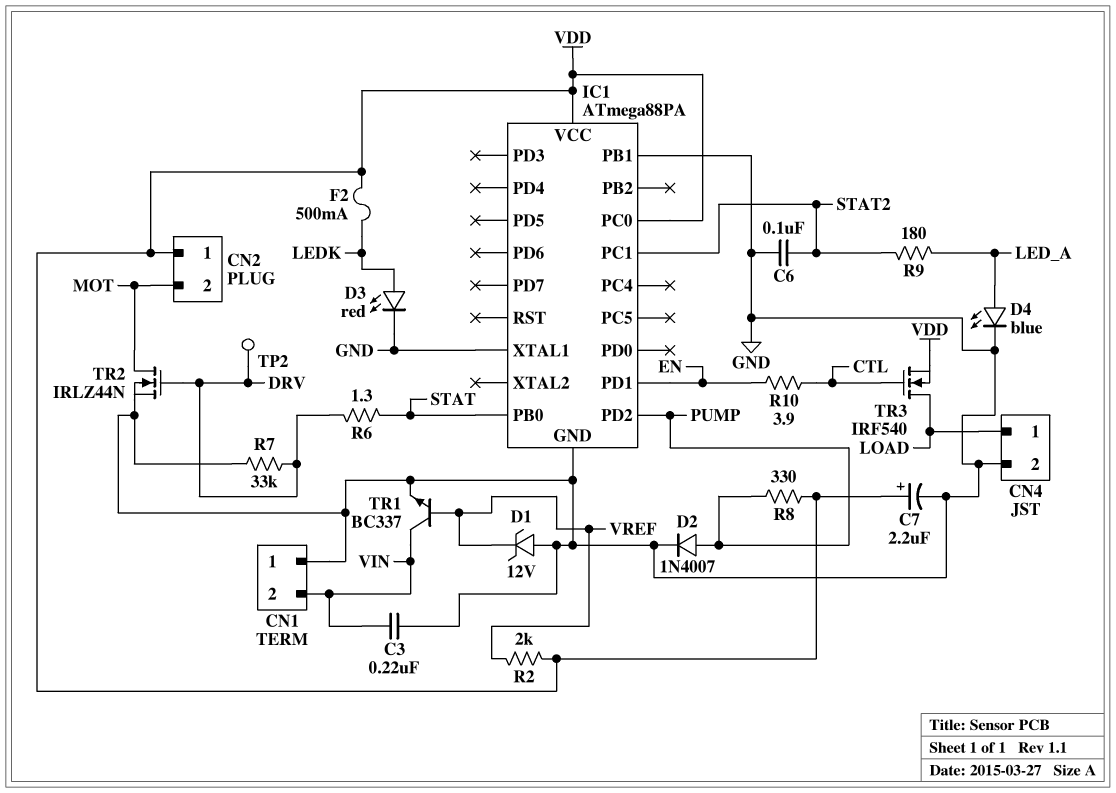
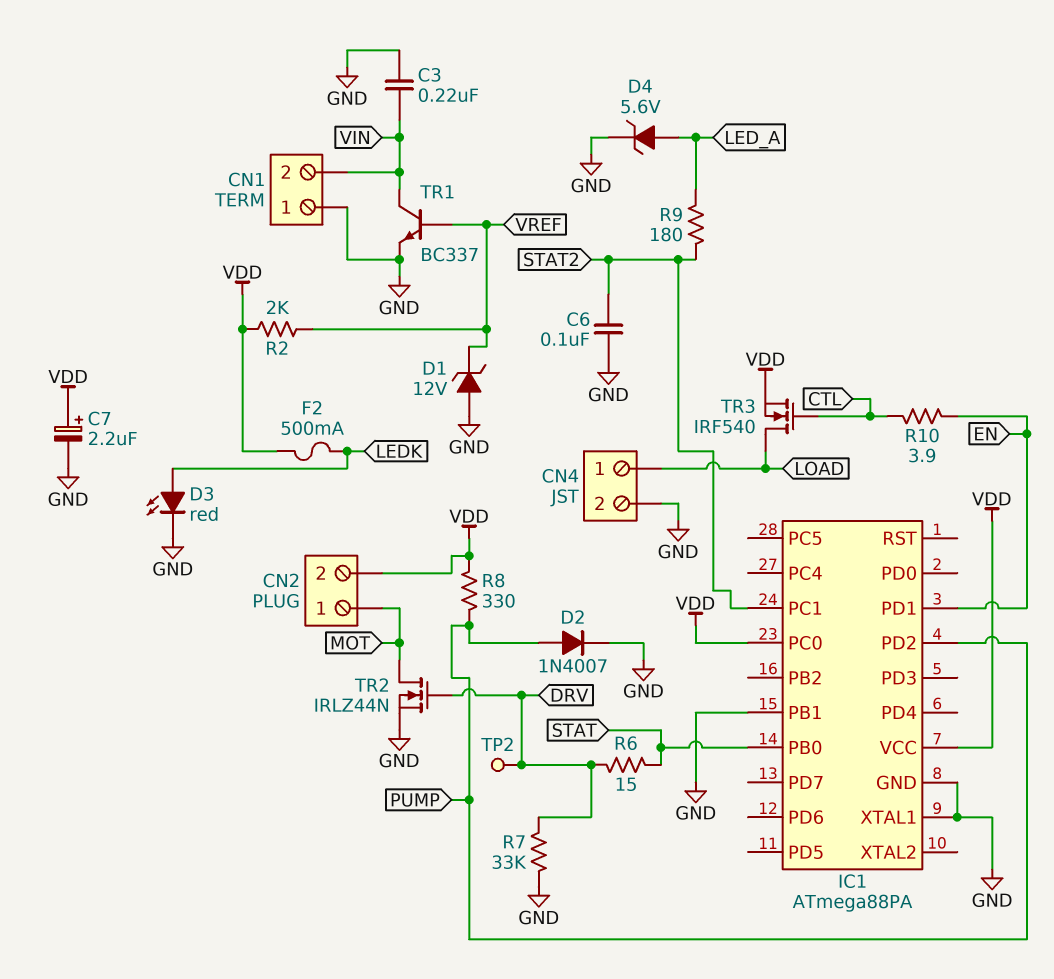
CN2 pin 1: VDD -> MOT
CN2 pin 2: MOT -> VDD
D4: LED blue (A LED_A, K GND) -> zener 5.6V (A LED_A, K GND)
R6: 1.3 (DRV, STAT) -> 15 (DRV, STAT)

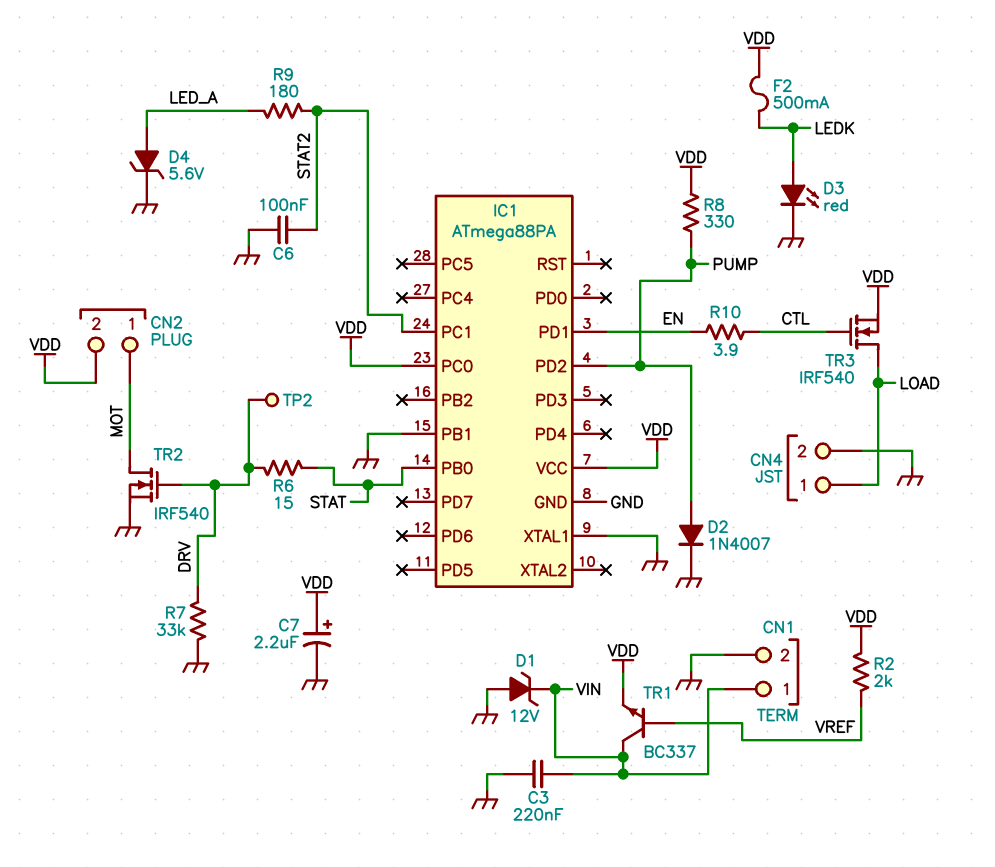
CN1 pin 1: GND -> VIN
CN1 pin 2: VIN -> GND
D1: zener 12V (A GND, K VREF) -> zener 12V (A GND, K VIN)
TR1: NPN BC337 (B VREF, C VIN, E GND) -> NPN BC337 (B VREF, C VIN, E VDD)
TR2: NMOS IRLZ44N (G DRV, D MOT, S GND) -> NMOS IRF540 (G DRV, D MOT, S GND)

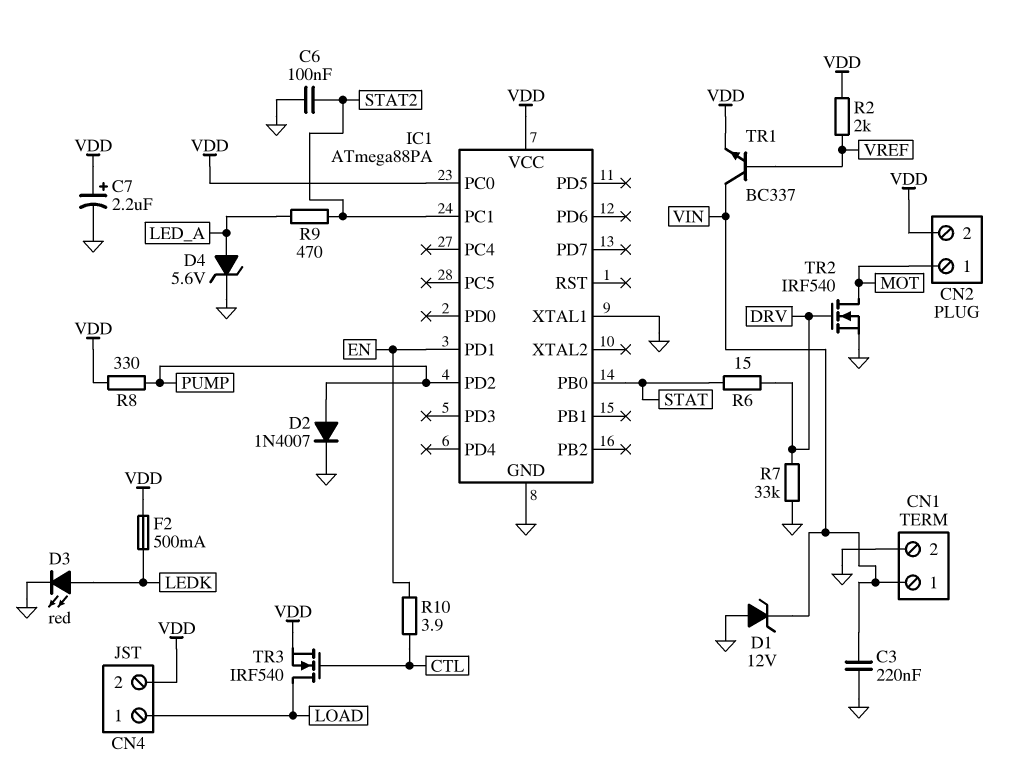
CN4 pin 2: GND -> VDD
IC1 pin PB1: GND -> none
R9: 180 (LED_A, STAT2) -> 470 (LED_A, STAT2)
TP2: test point (DRV) -> none

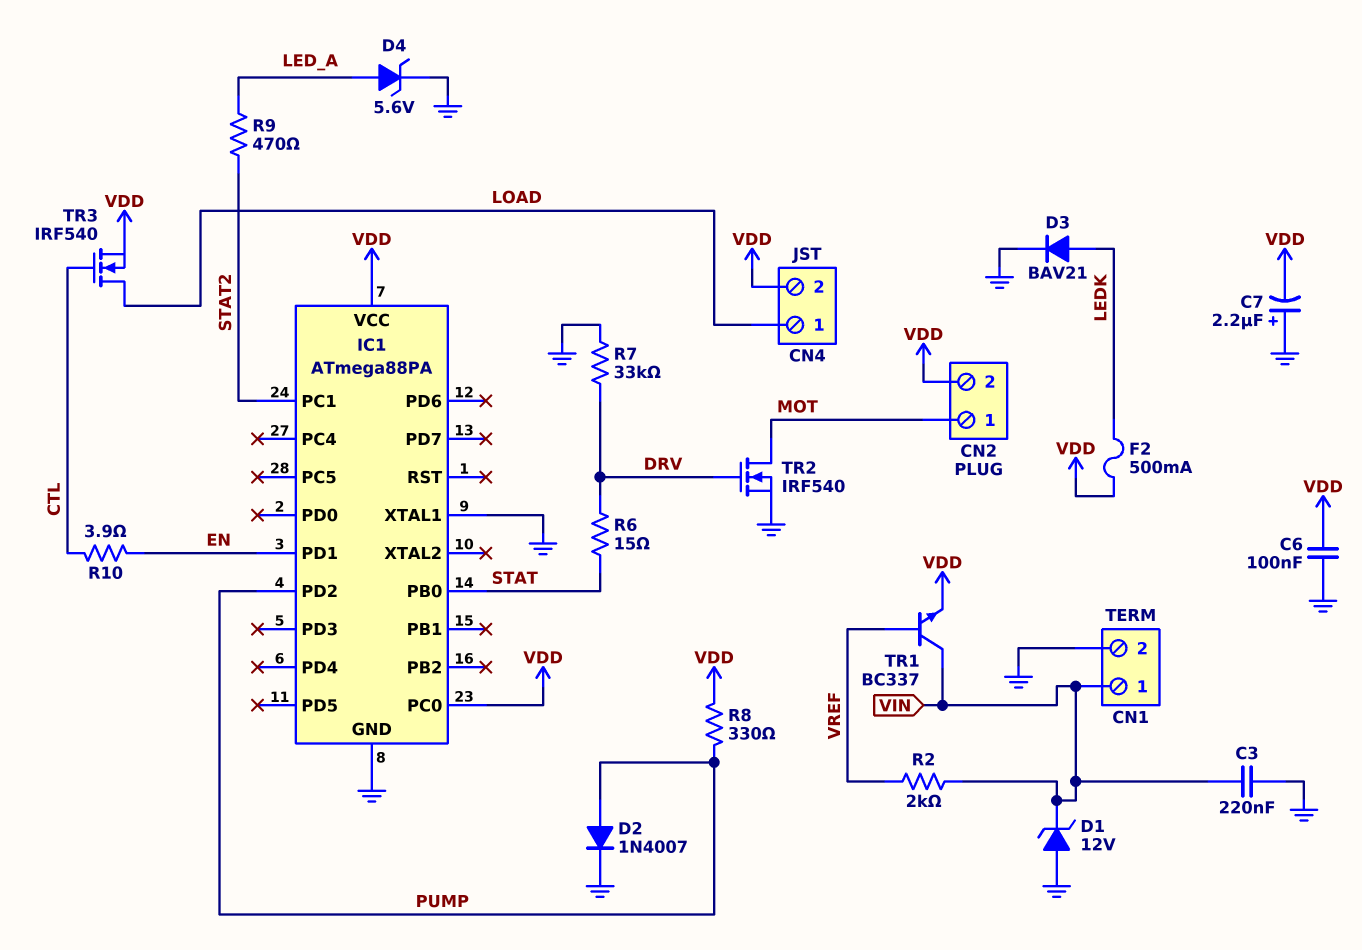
C6: 100nF (GND, STAT2) -> 100nF (GND, VDD)
C7: 2.2uF (plus VDD, minus GND) -> 2.2uF (plus GND, minus VDD)
D3: LED red (A LEDK, K GND) -> diode BAV21 (A LEDK, K GND)
R2: 2k (VDD, VREF) -> 2k (VIN, VREF)

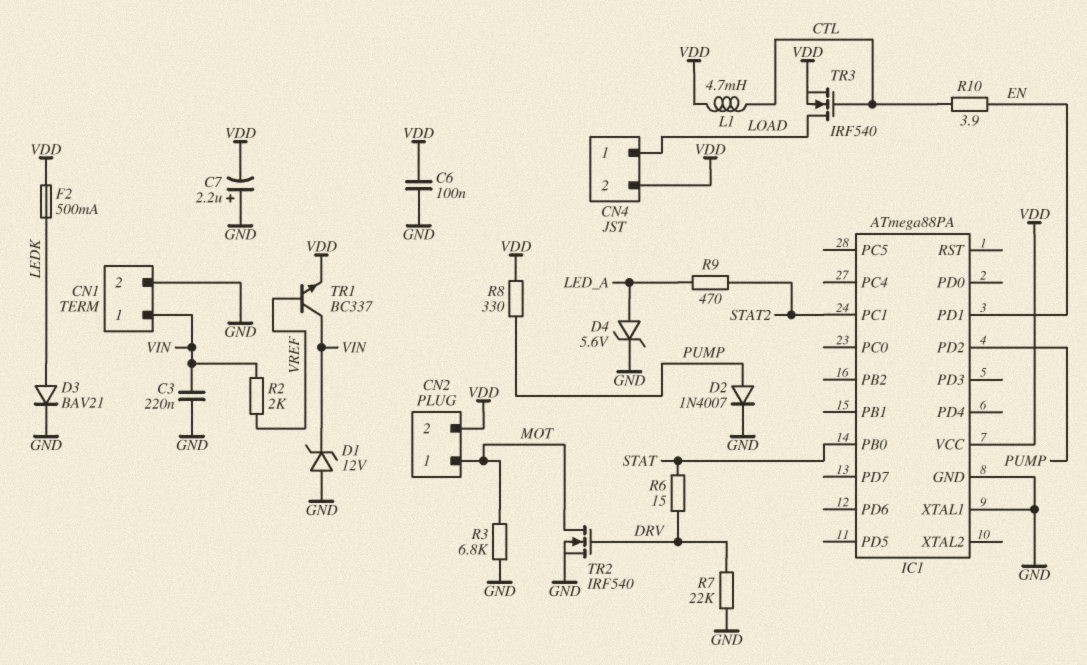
IC1 pin PC0: VDD -> none
L1: none -> 4.7mH (CTL, VDD)
R3: none -> 6.8k (GND, MOT)
R7: 33k (DRV, GND) -> 22k (DRV, GND)

